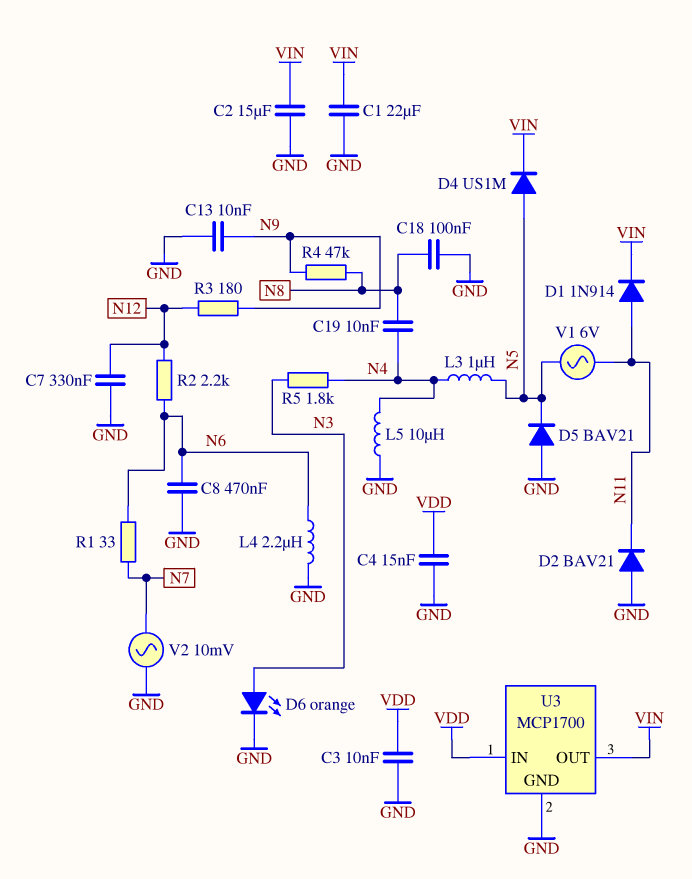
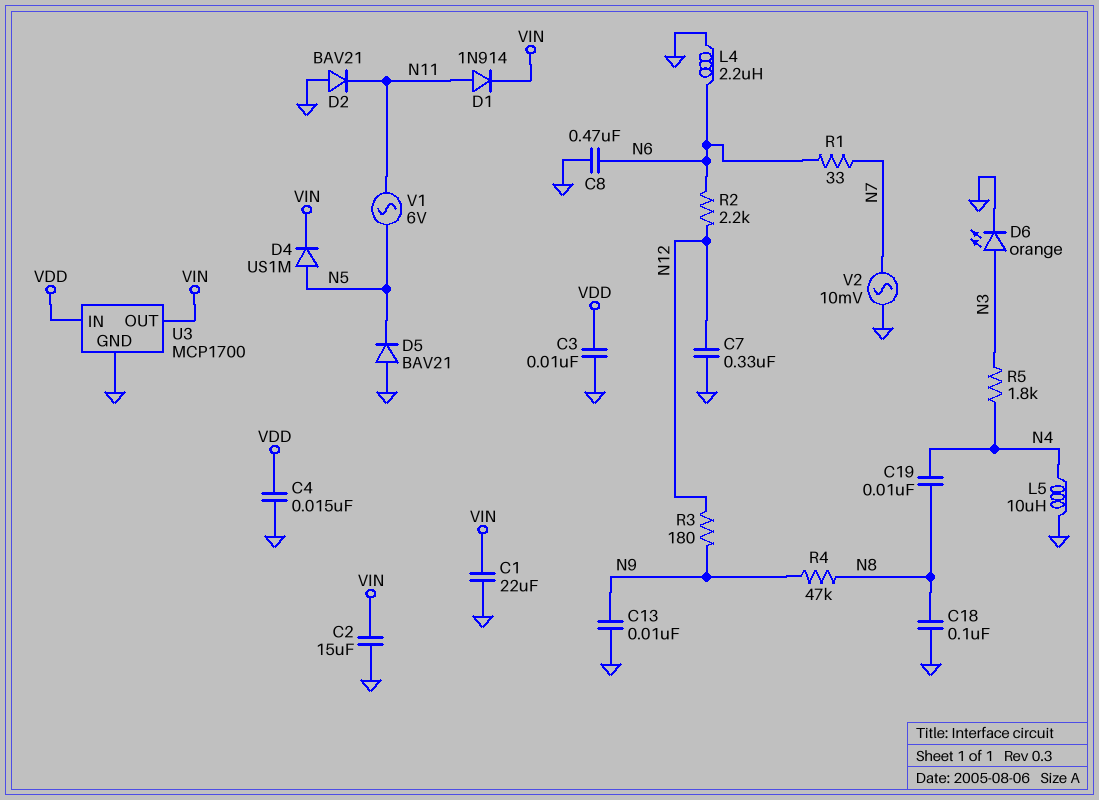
L3: 1uH (N4, N5) -> none

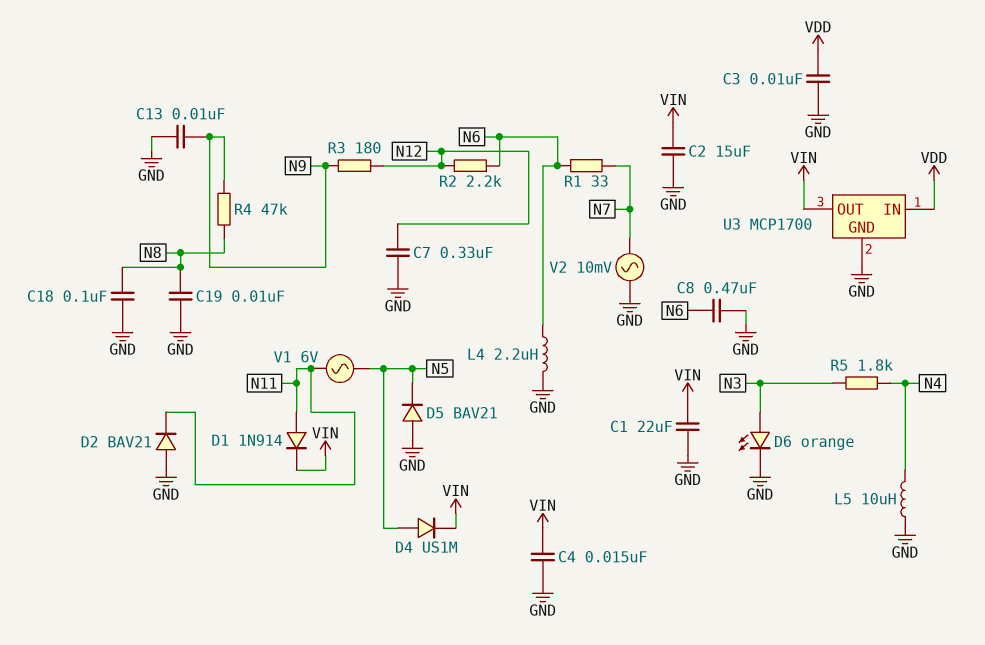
C4: 15nF (GND, VDD) -> 15nF (GND, VIN)
C19: 10nF (N4, N8) -> 10nF (GND, N8)

